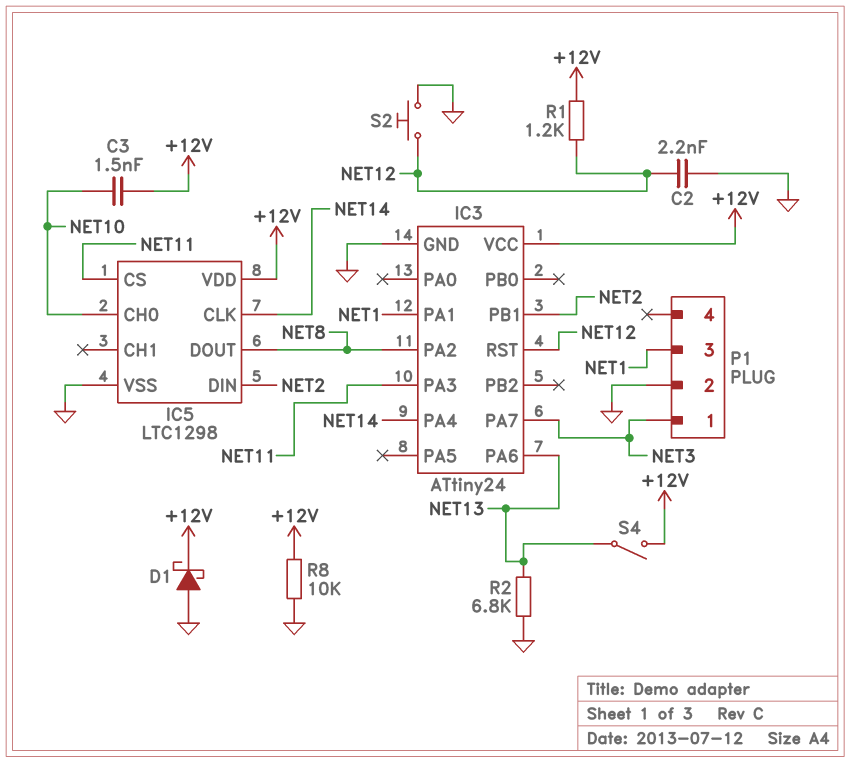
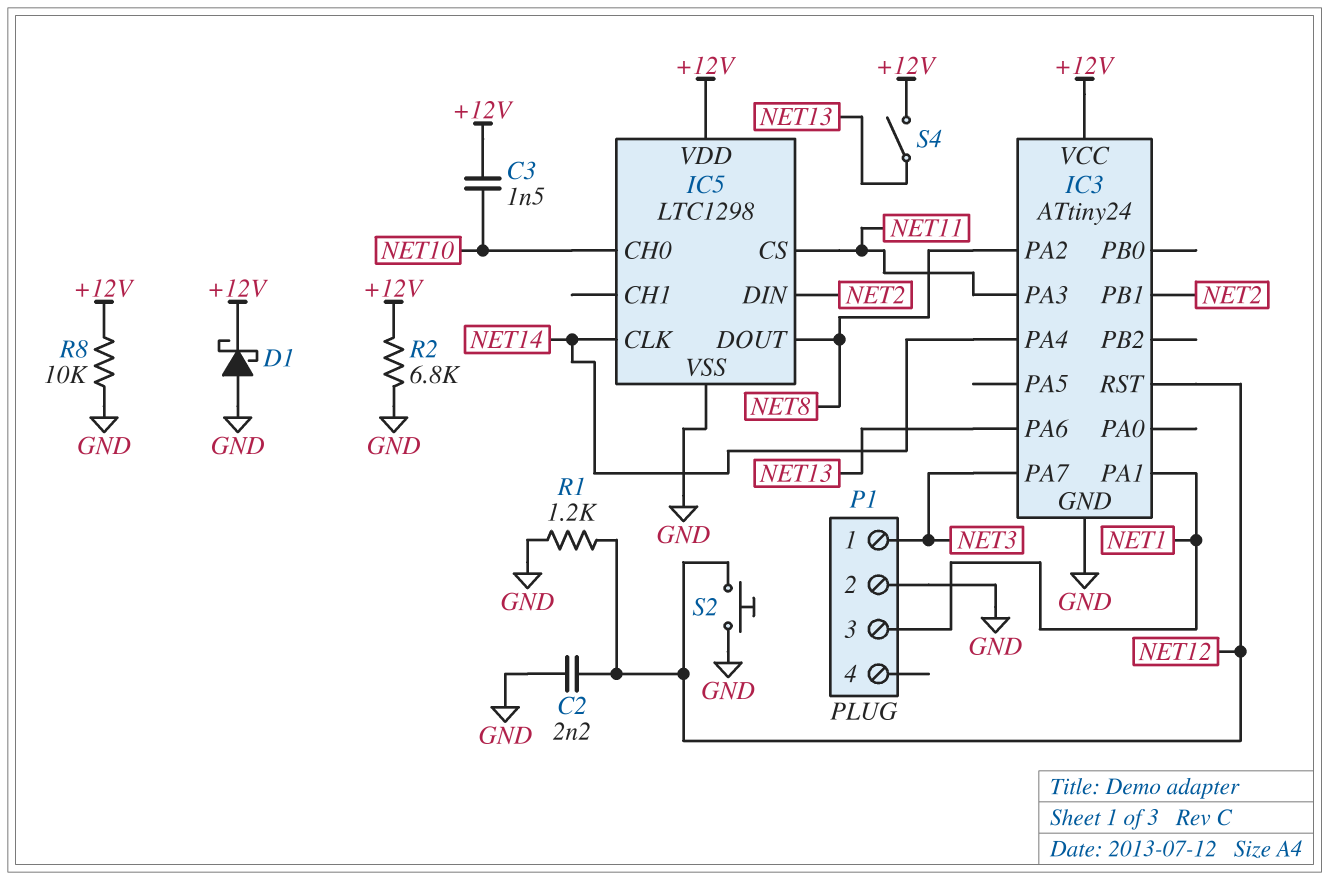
R1: 1.2k (+12V, NET12) -> 1.2k (GND, NET12)
R2: 6.8k (GND, NET13) -> 6.8k (+12V, GND)

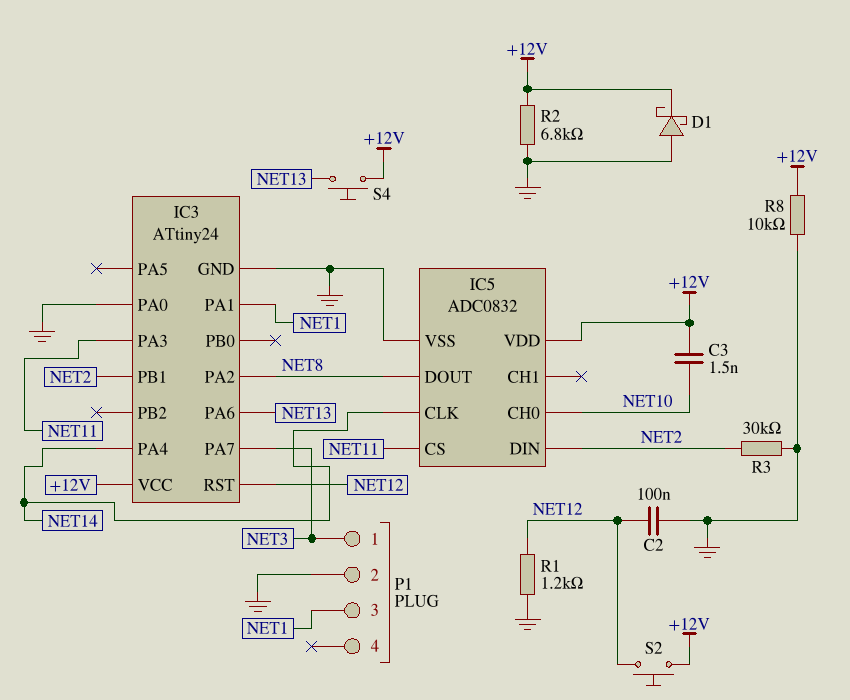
C2: 2.2nF (GND, NET12) -> 100nF (GND, NET12)
IC3 pin PA0: none -> GND
IC5: LTC1298 -> ADC0832
R3: none -> 30k (GND, NET2)
S2: button (GND, NET12) -> button (+12V, NET12)
S4: switch (+12V, NET13) -> button (+12V, NET13)

